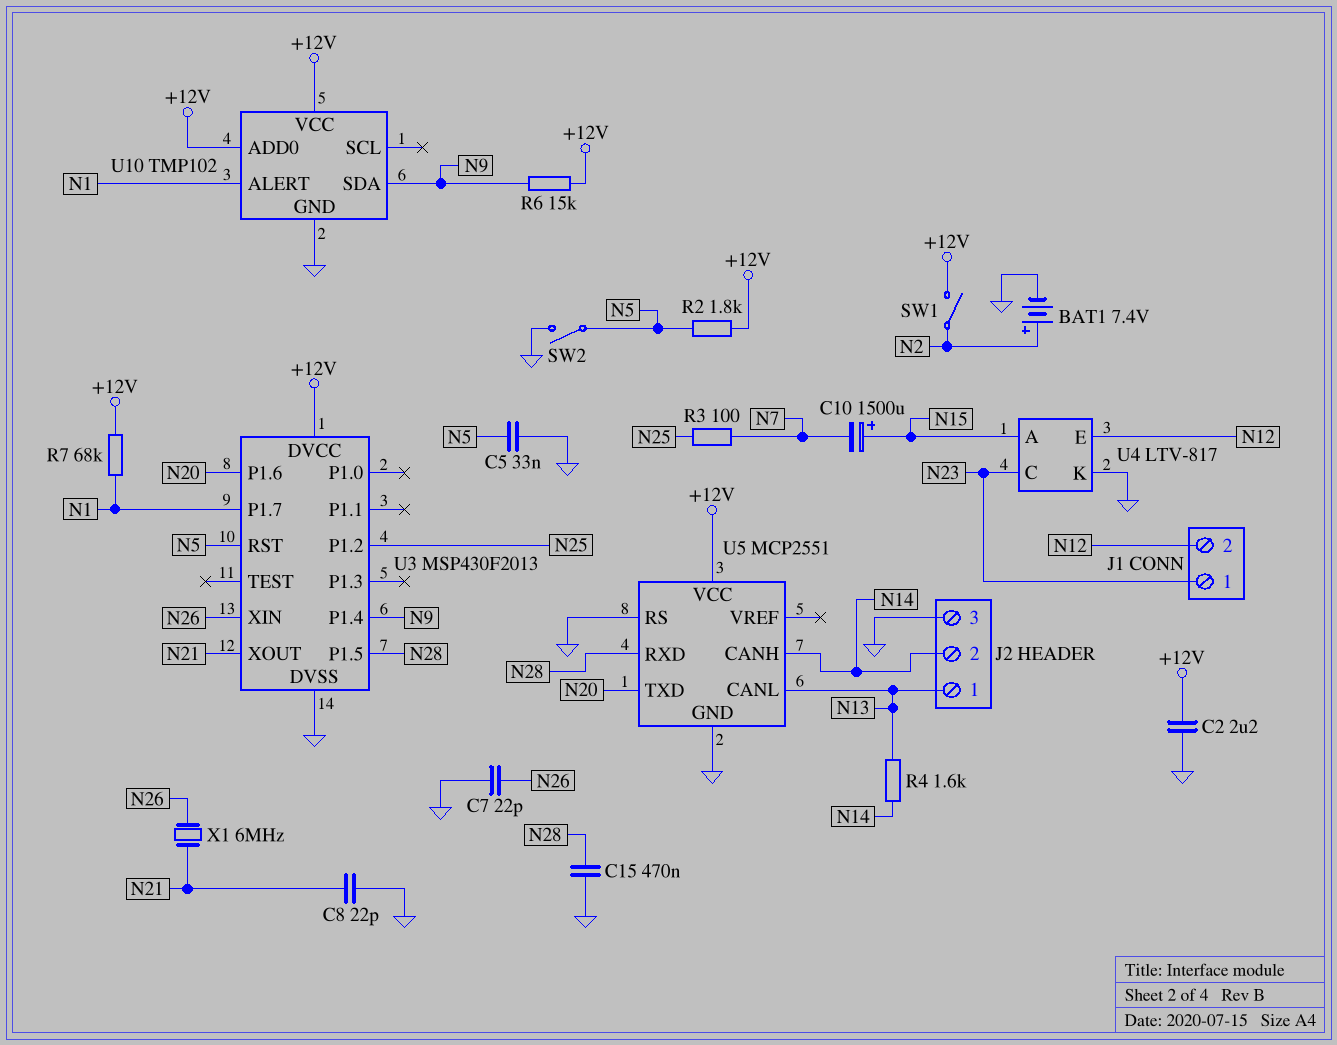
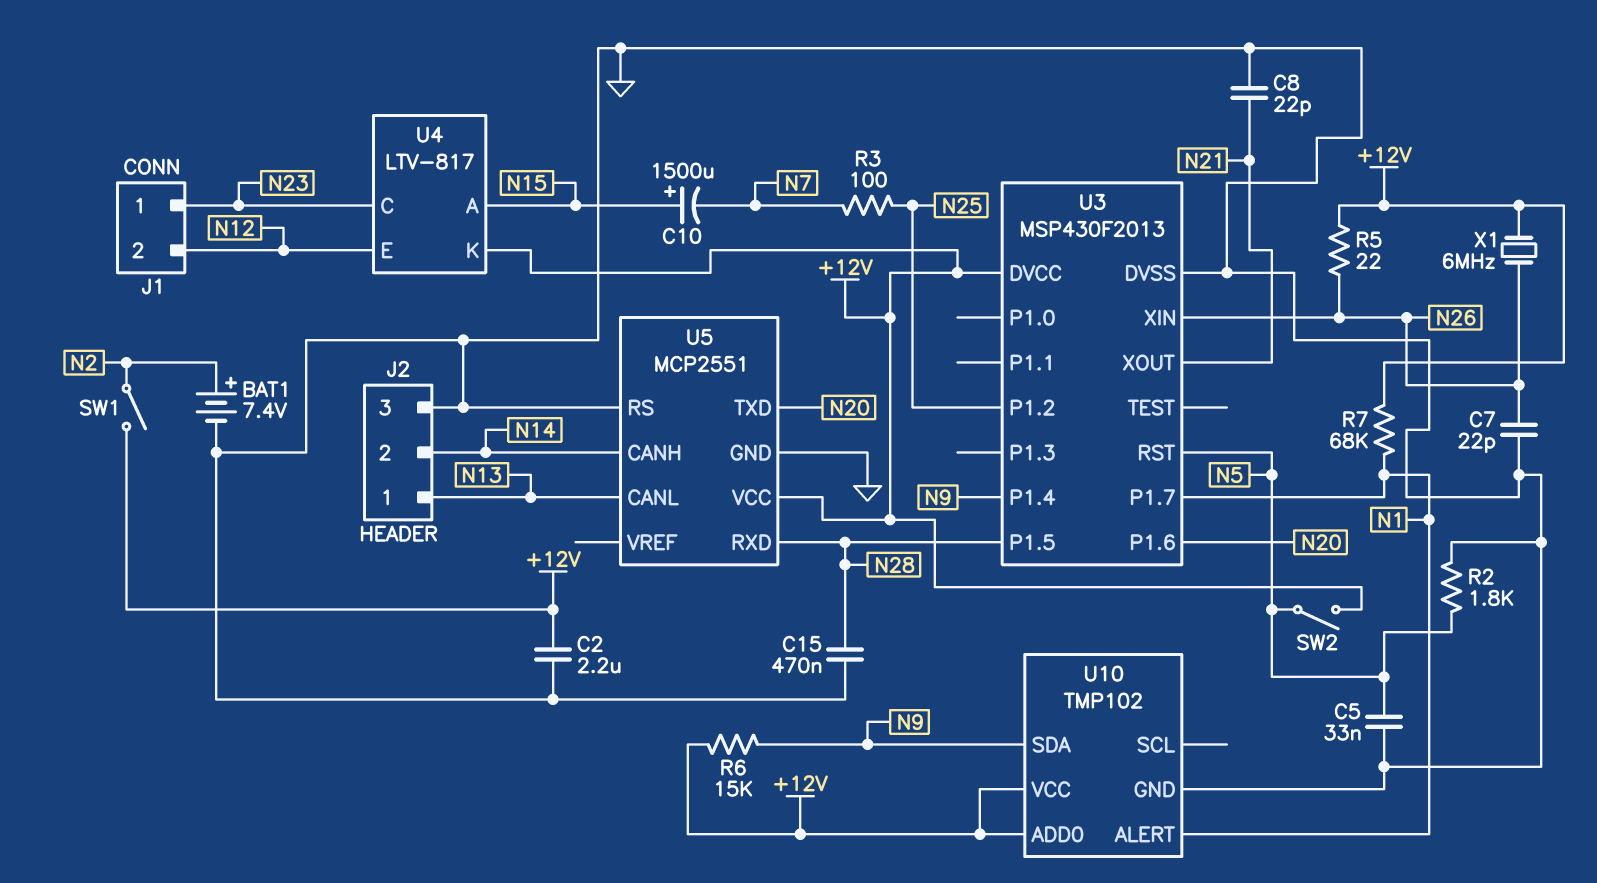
R2: 1.8k (+12V, N5) -> 1.8k (GND, N5)
R4: 1.6k (N13, N14) -> none
R5: none -> 22 (+12V, N26)
SW2: switch (GND, N5) -> switch (+12V, N5)
U4 pin K: GND -> +12V
X1: 6MHz (N21, N26) -> 6MHz (+12V, N26)

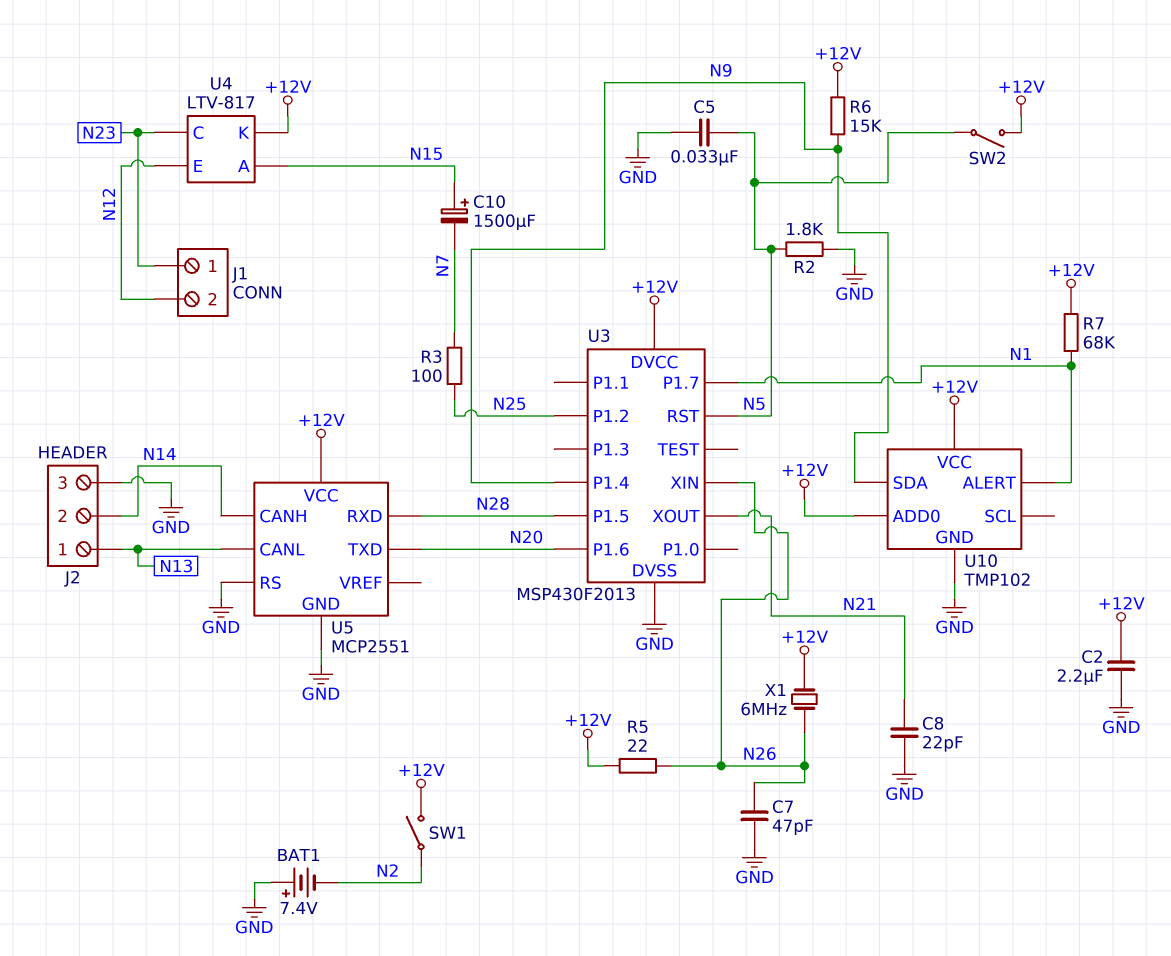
BAT1: 7.4V (plus N2, minus GND) -> 7.4V (plus GND, minus N2)
C7: 22pF (GND, N26) -> 47pF (GND, N26)
C15: 470nF (GND, N28) -> none

